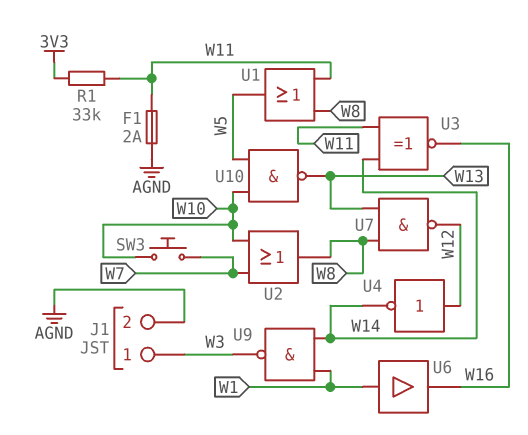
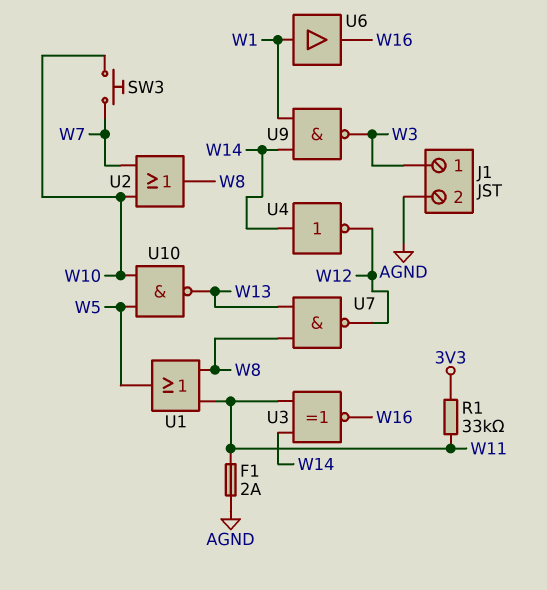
U4: NOT (in W12, out W14) -> NOT (in W14, out W12)

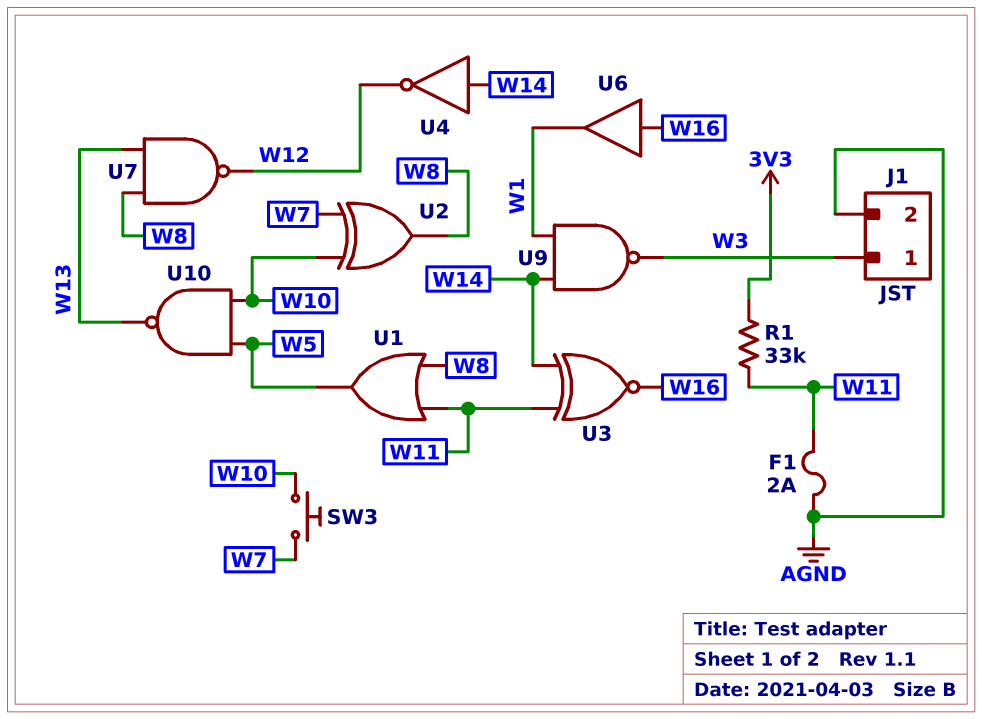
U2: OR (in W7, in W10, out W8) -> XOR (in W7, in W10, out W8)
U6: buffer (in W1, out W16) -> buffer (in W16, out W1)

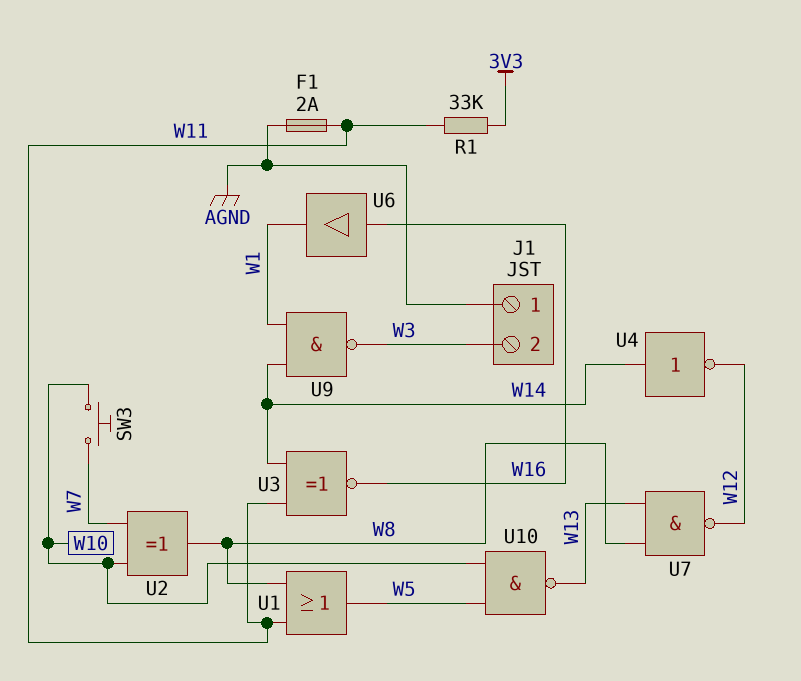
J1 pin 1: W3 -> AGND
J1 pin 2: AGND -> W3

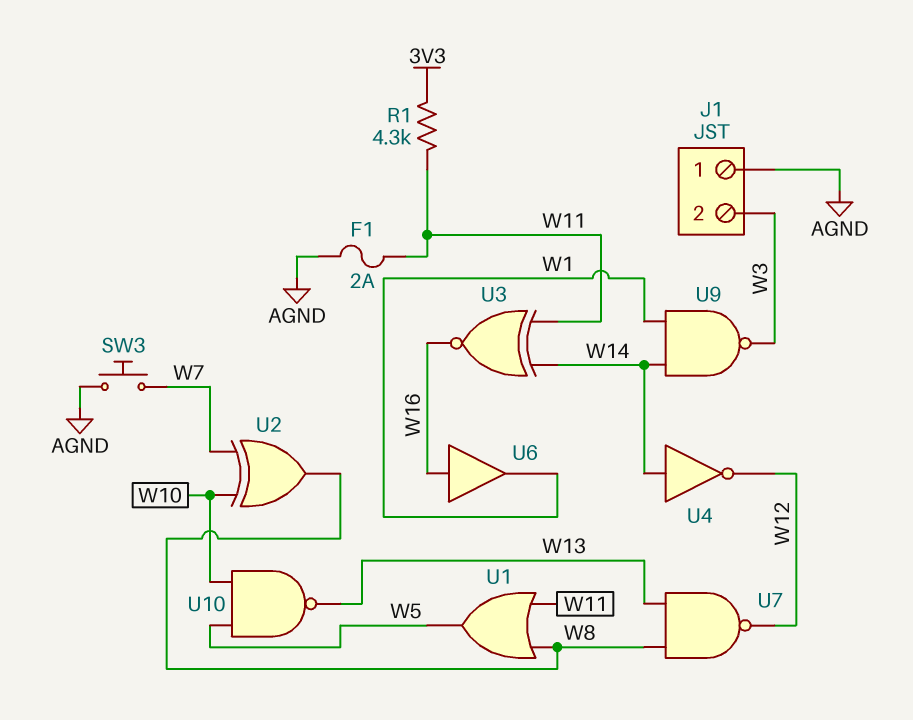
R1: 33k (3V3, W11) -> 4.3k (3V3, W11)
SW3: button (W7, W10) -> button (AGND, W7)

